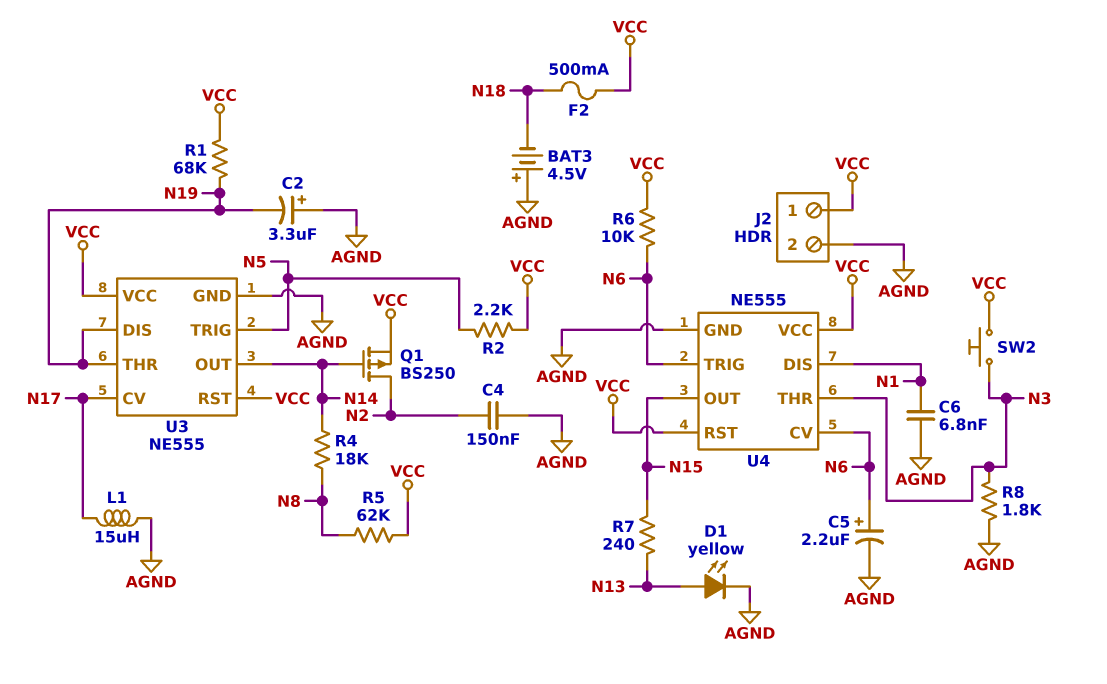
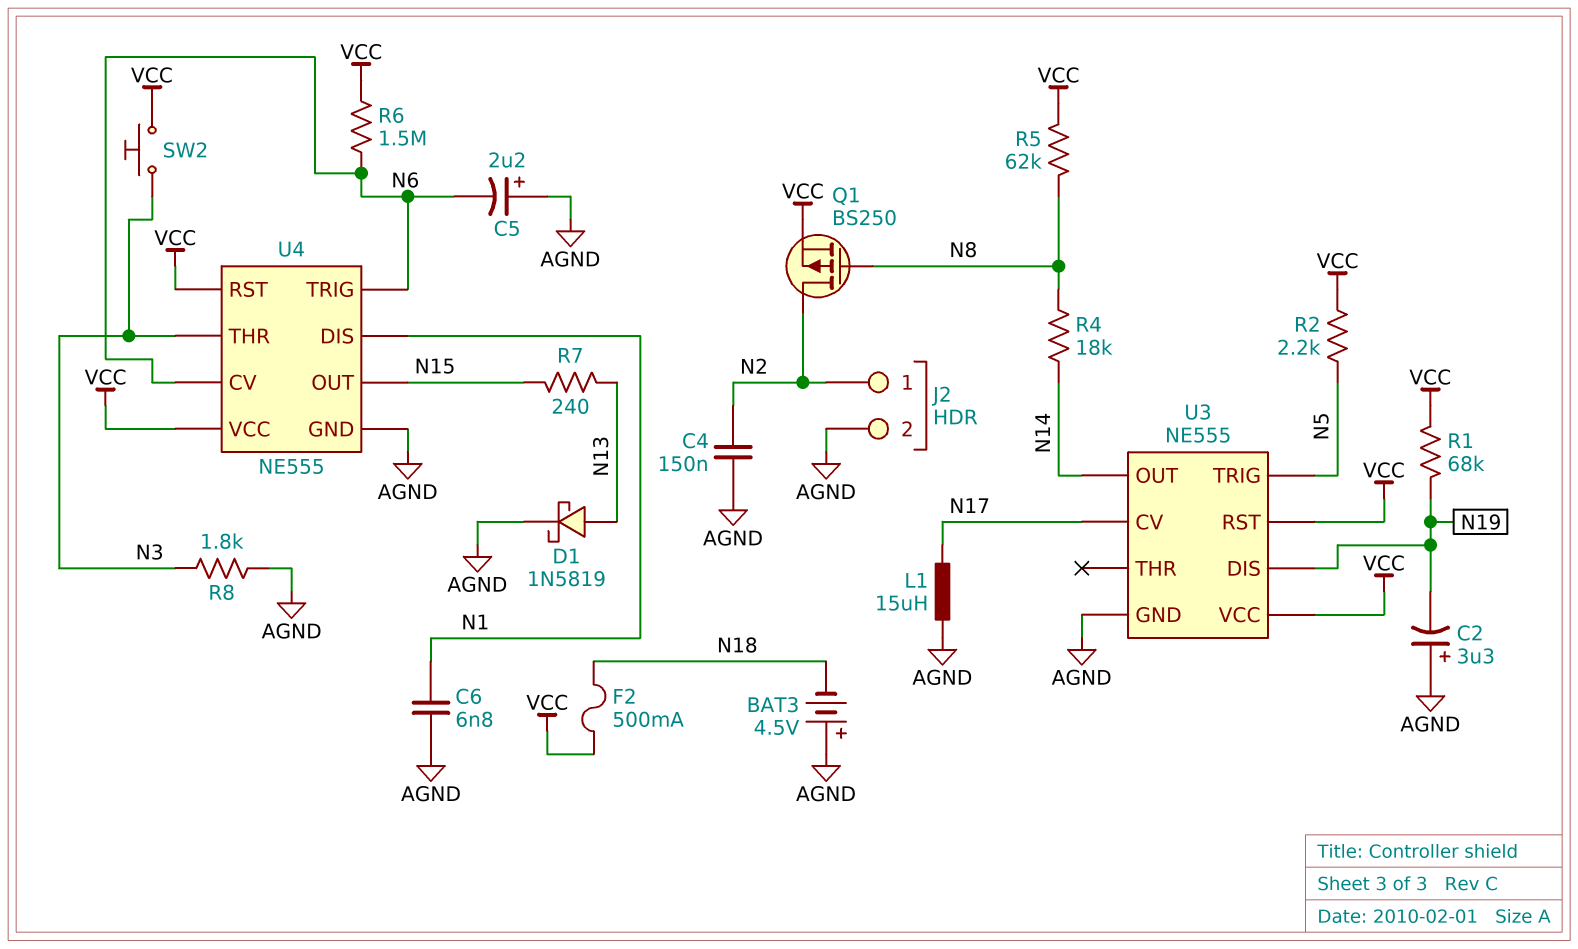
C5: 2.2uF (plus N6, minus AGND) -> 2.2uF (plus AGND, minus N6)
D1: LED yellow (A N13, K AGND) -> schottky 1N5819 (A N13, K AGND)
J2 pin 1: VCC -> N2
Q1: PMOS BS250 (G N14, D N2, S VCC) -> PMOS BS250 (G N8, D N2, S VCC)
R6: 10k (N6, VCC) -> 1.5M (N6, VCC)
U3 pin THR: N19 -> none

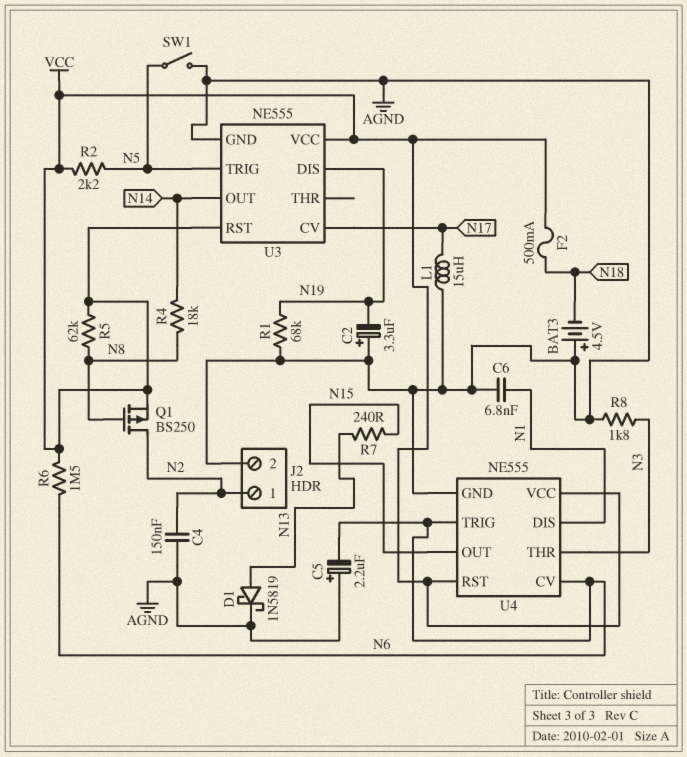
R1: 68k (N19, VCC) -> 68k (AGND, N19)
SW1: none -> switch (AGND, N5)
SW2: button (N3, VCC) -> none

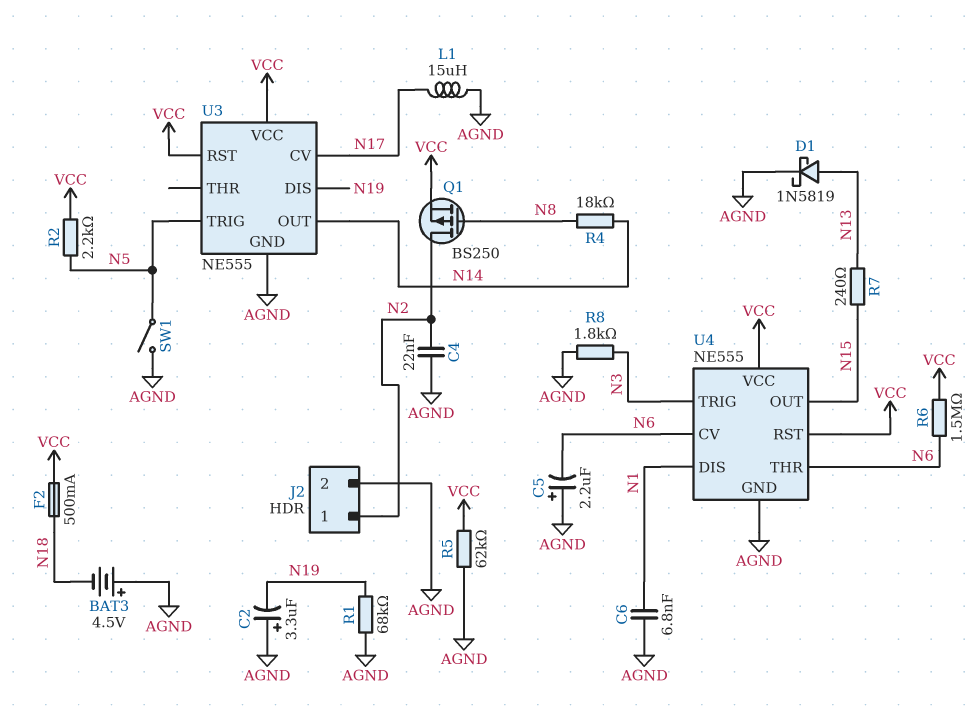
C4: 150nF (AGND, N2) -> 22nF (AGND, N2)
R5: 62k (N8, VCC) -> 62k (AGND, VCC)
U4 pin THR: N3 -> N6
U4 pin TRIG: N6 -> N3

